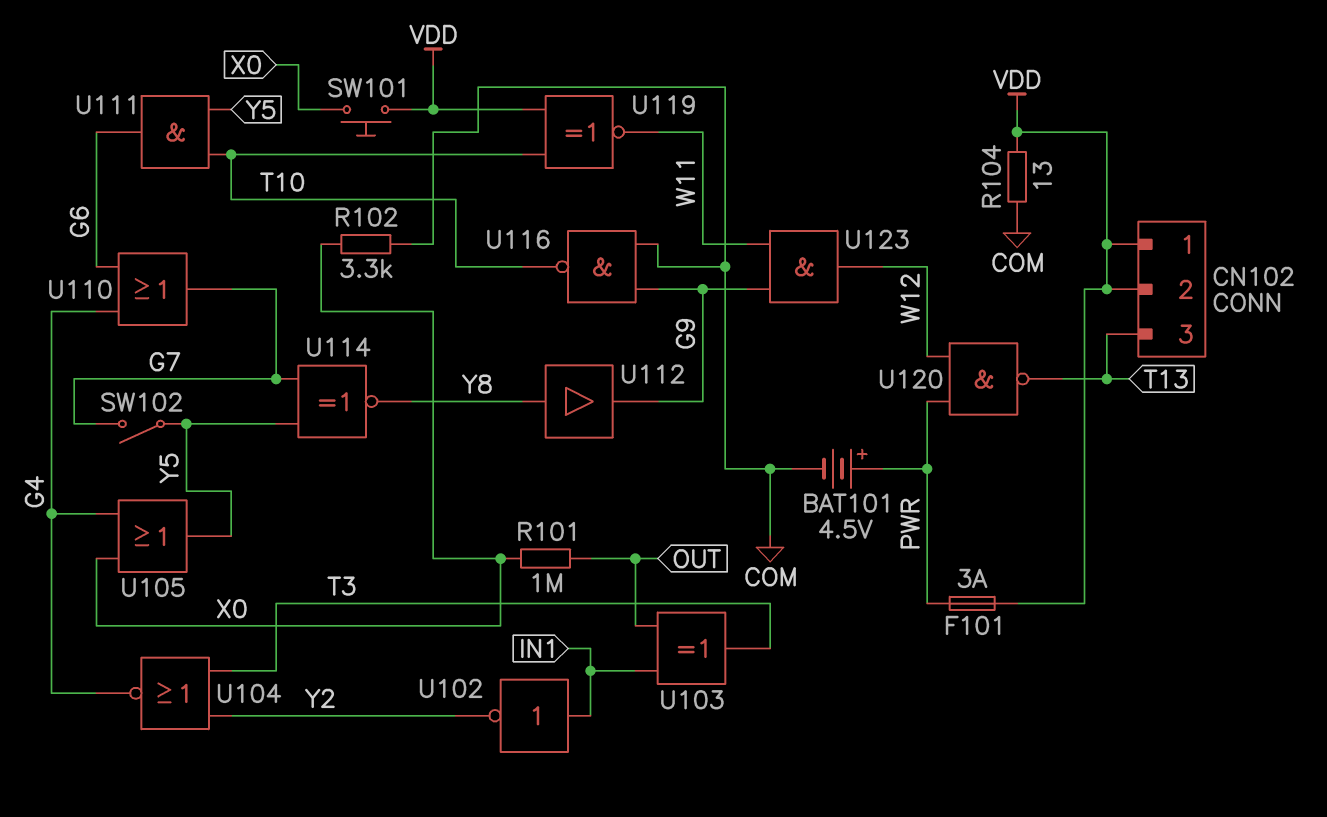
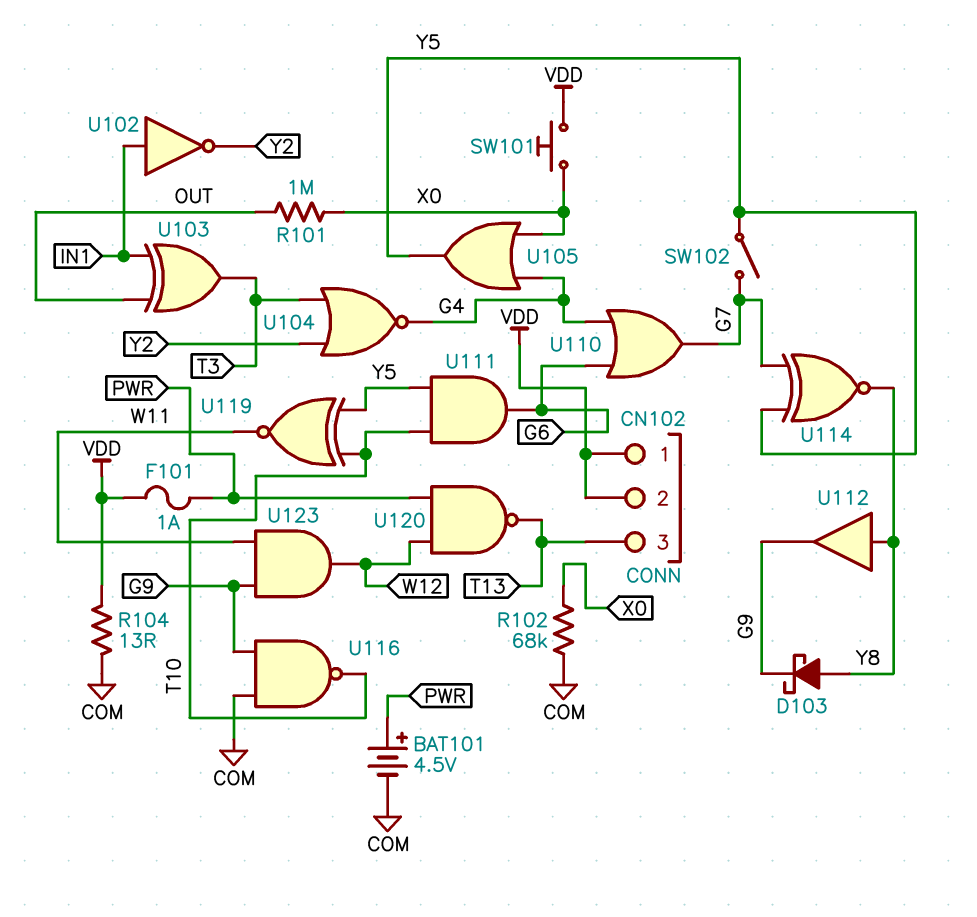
D103: none -> schottky (A Y8, K G9)
F101: 3A (PWR, VDD) -> 1A (PWR, VDD)
R102: 3.3k (COM, X0) -> 68k (COM, X0)
U119: XNOR (in T10, in VDD, out W11) -> XNOR (in T10, in Y5, out W11)

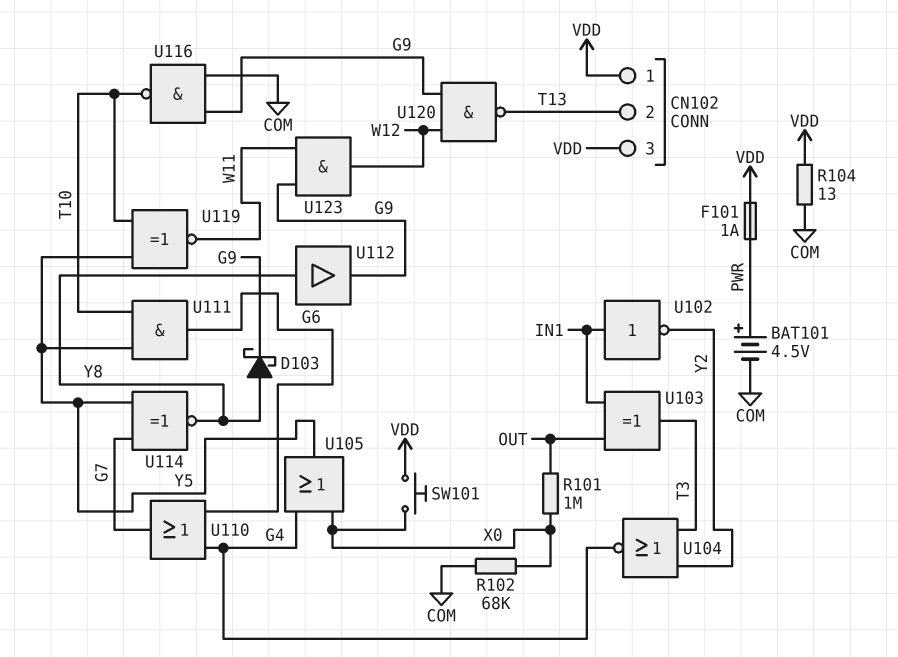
CN102 pin 2: VDD -> T13
CN102 pin 3: T13 -> VDD
SW102: switch (G7, Y5) -> none
U120: NAND (in PWR, in W12, out T13) -> NAND (in G9, in W12, out T13)

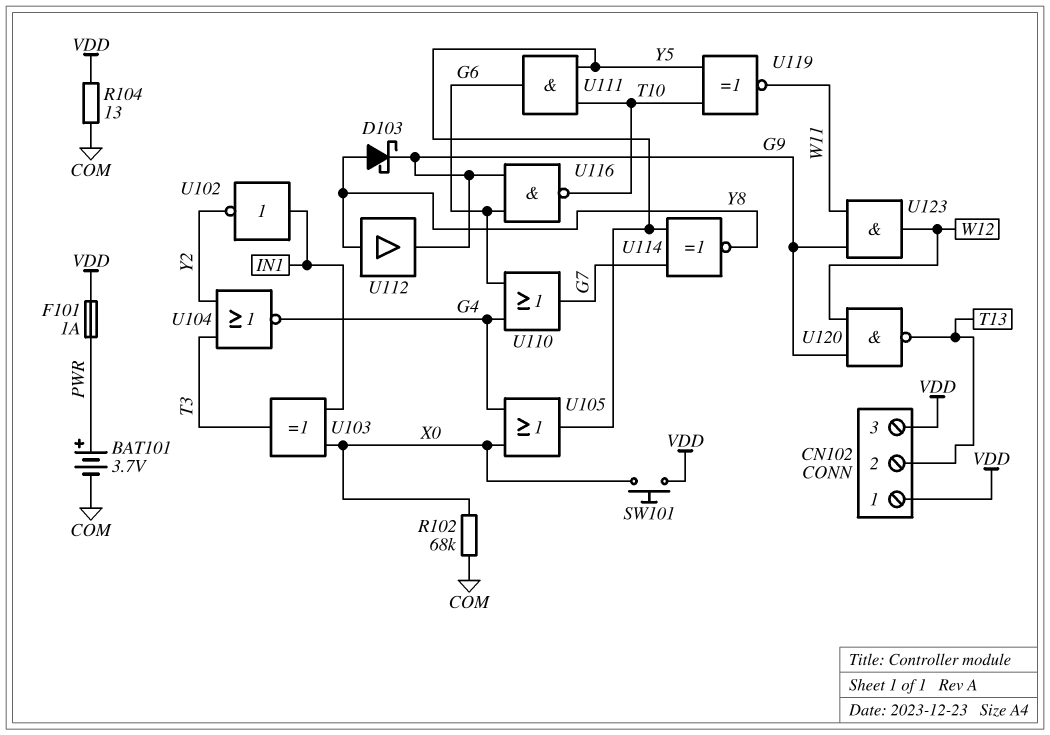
BAT101: 4.5V (plus PWR, minus COM) -> 3.7V (plus PWR, minus COM)
R101: 1M (OUT, X0) -> none
U103: XOR (in IN1, in OUT, out T3) -> XOR (in IN1, in X0, out T3)
U116: NAND (in COM, in G9, out T10) -> NAND (in G6, in G9, out T10)

